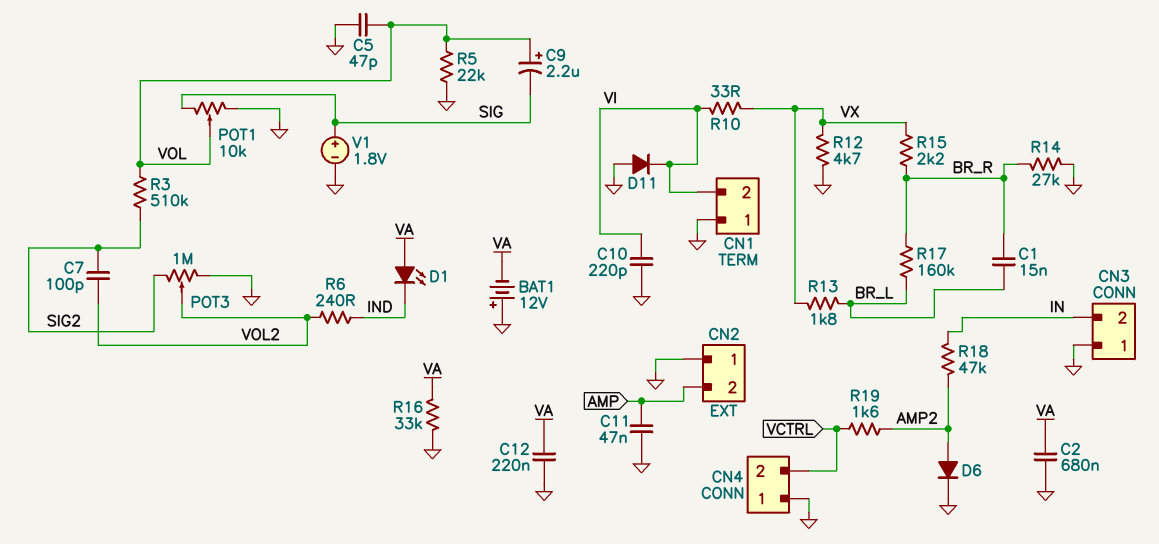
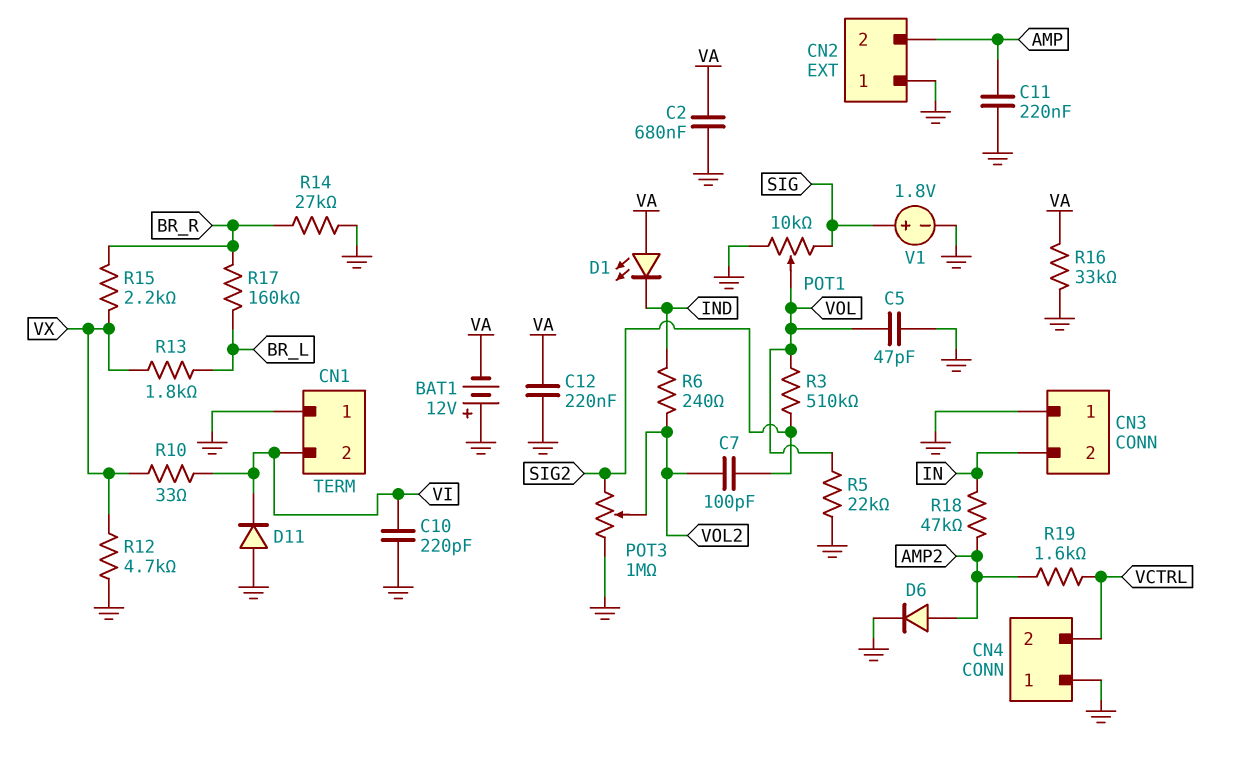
C1: 15nF (BR_L, BR_R) -> none
C9: 2.2uF (plus VOL, minus SIG) -> none
C11: 47nF (AMP, GND) -> 220nF (AMP, GND)

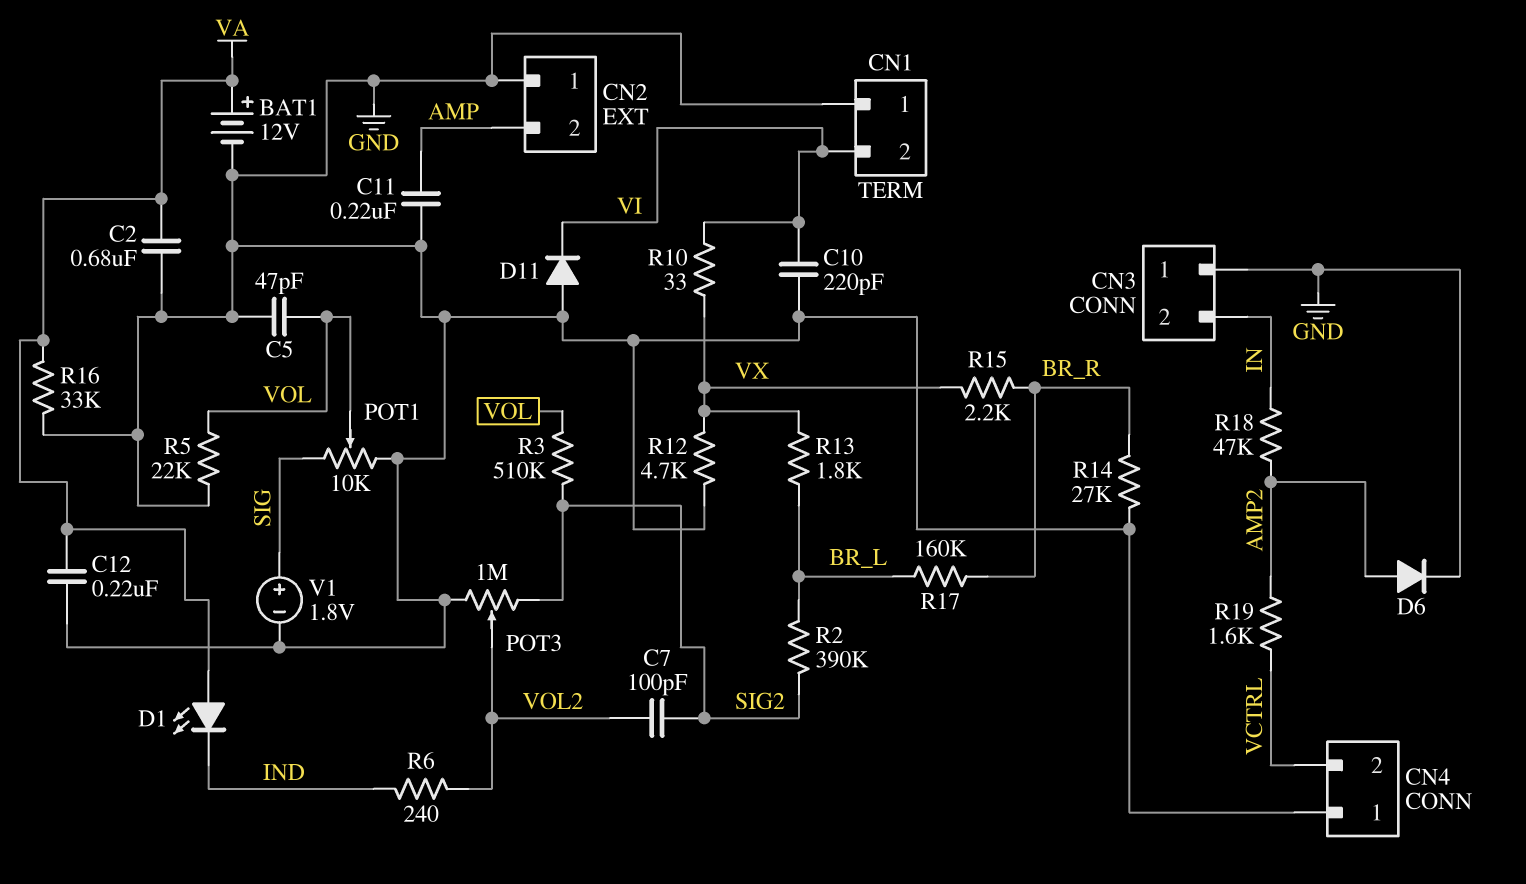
BAT1: 12V (plus GND, minus VA) -> 12V (plus VA, minus GND)
R2: none -> 390k (BR_L, SIG2)

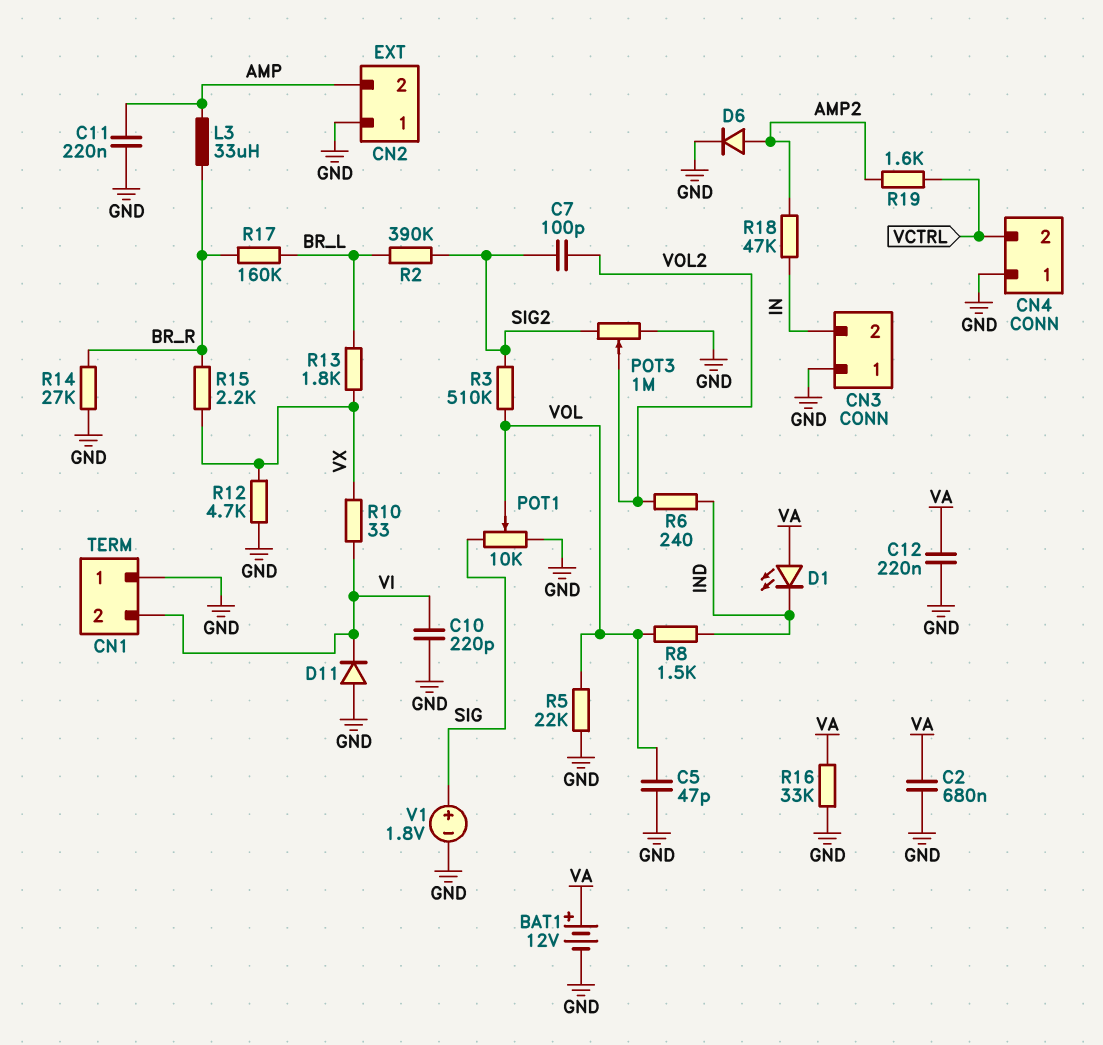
L3: none -> 33uH (AMP, BR_R)
R8: none -> 1.5k (IND, VOL)

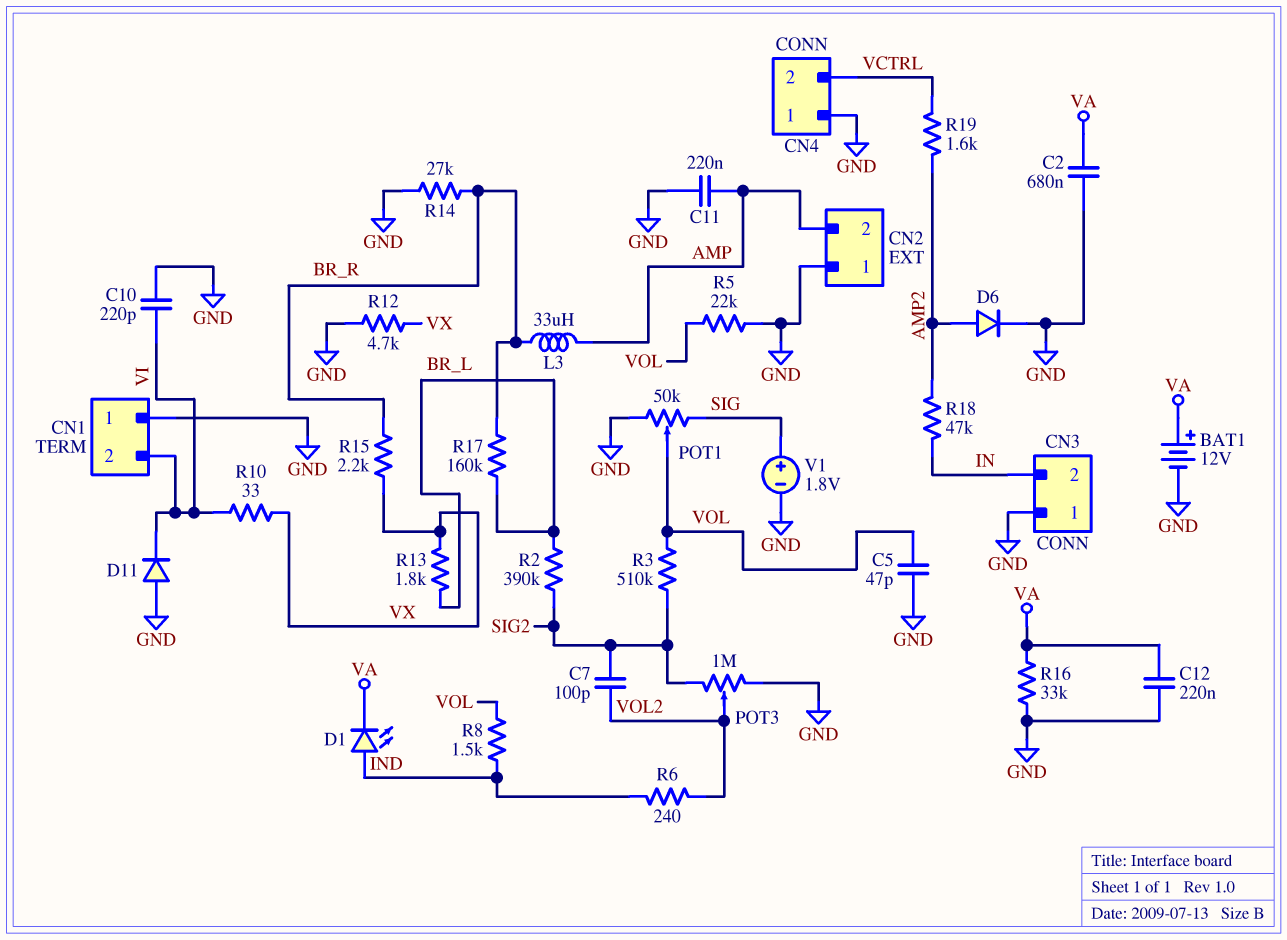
D1: LED (A VA, K IND) -> LED (A IND, K VA)
POT1: 10k (GND, SIG, wiper VOL) -> 50k (GND, SIG, wiper VOL)

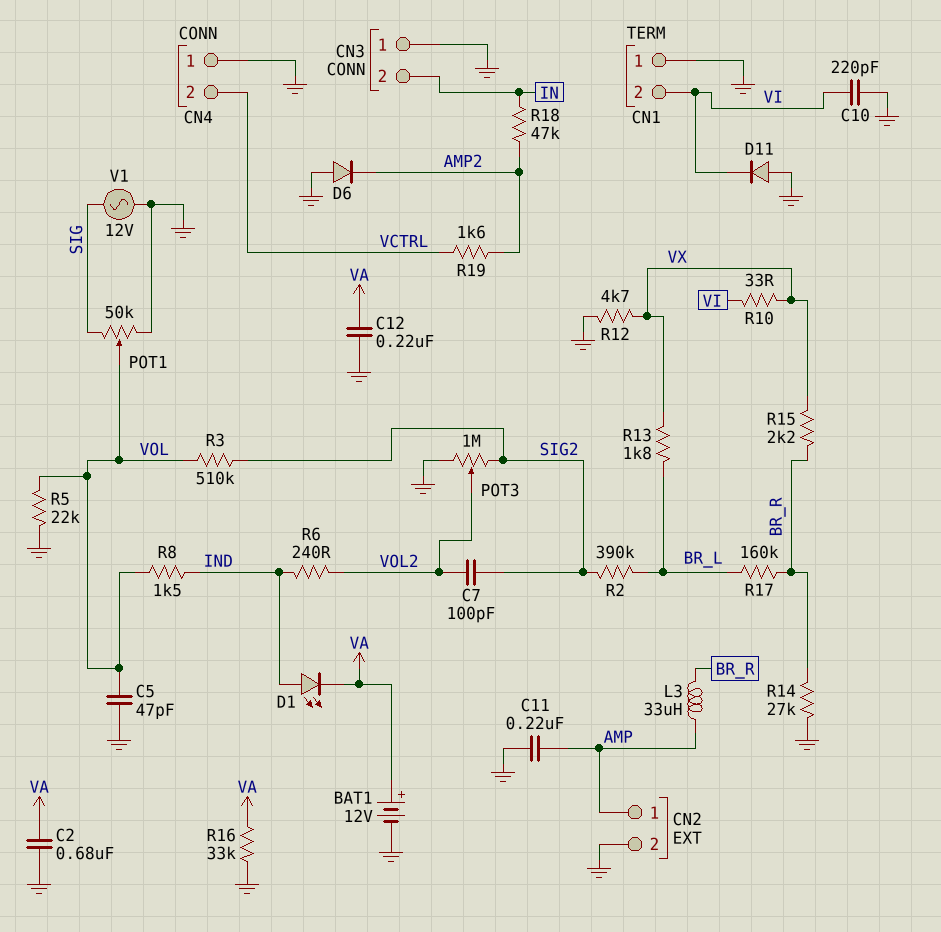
CN2 pin 1: GND -> AMP
CN2 pin 2: AMP -> GND
D6: diode (A AMP2, K GND) -> diode (A GND, K AMP2)
V1: 1.8V (plus SIG, minus GND) -> AC 12V (GND, SIG)

